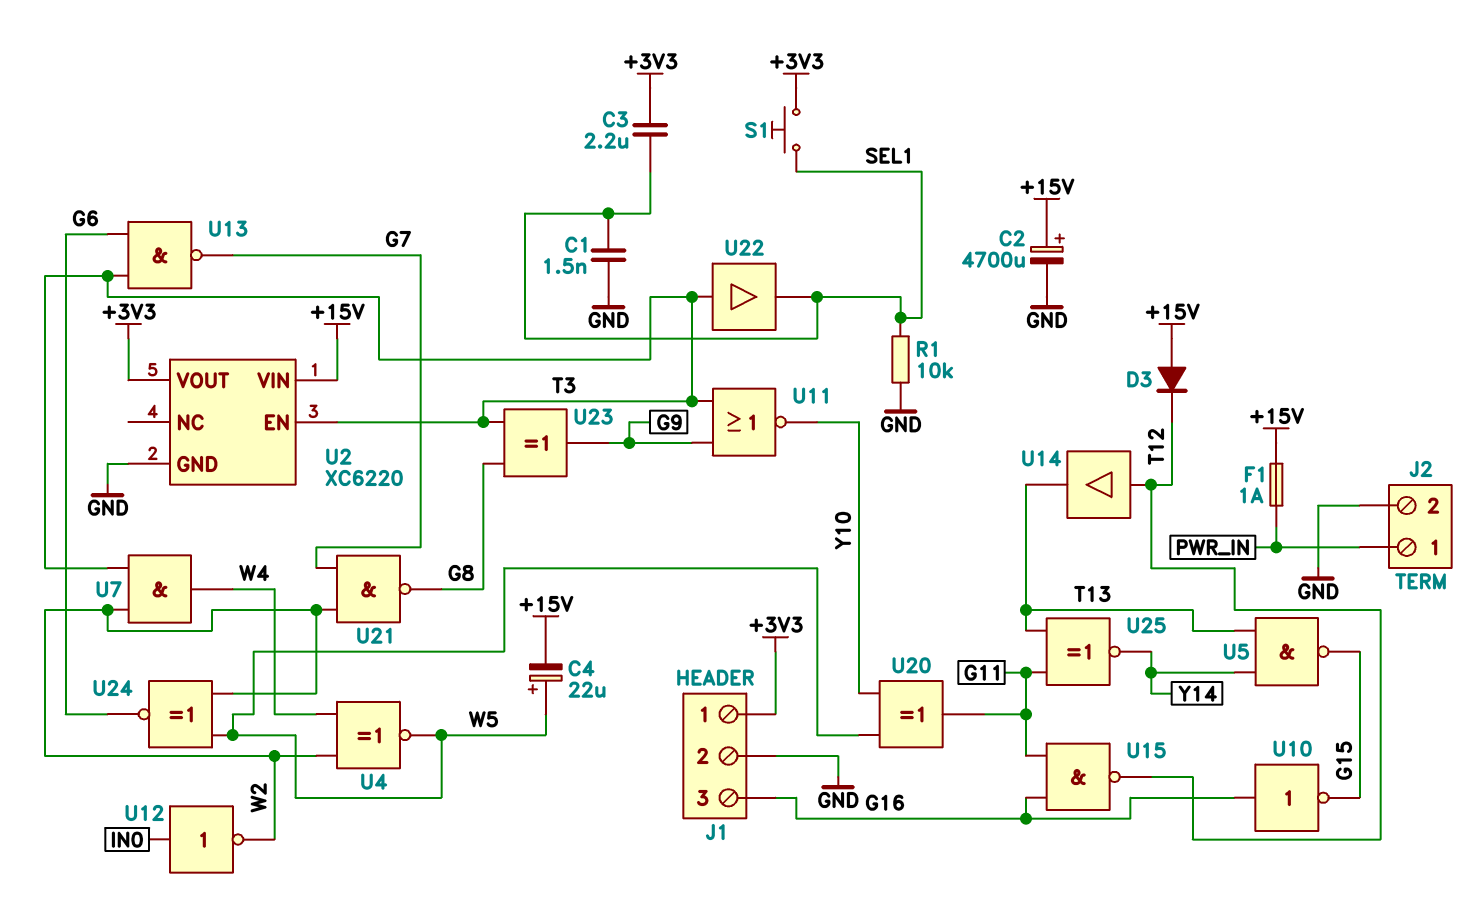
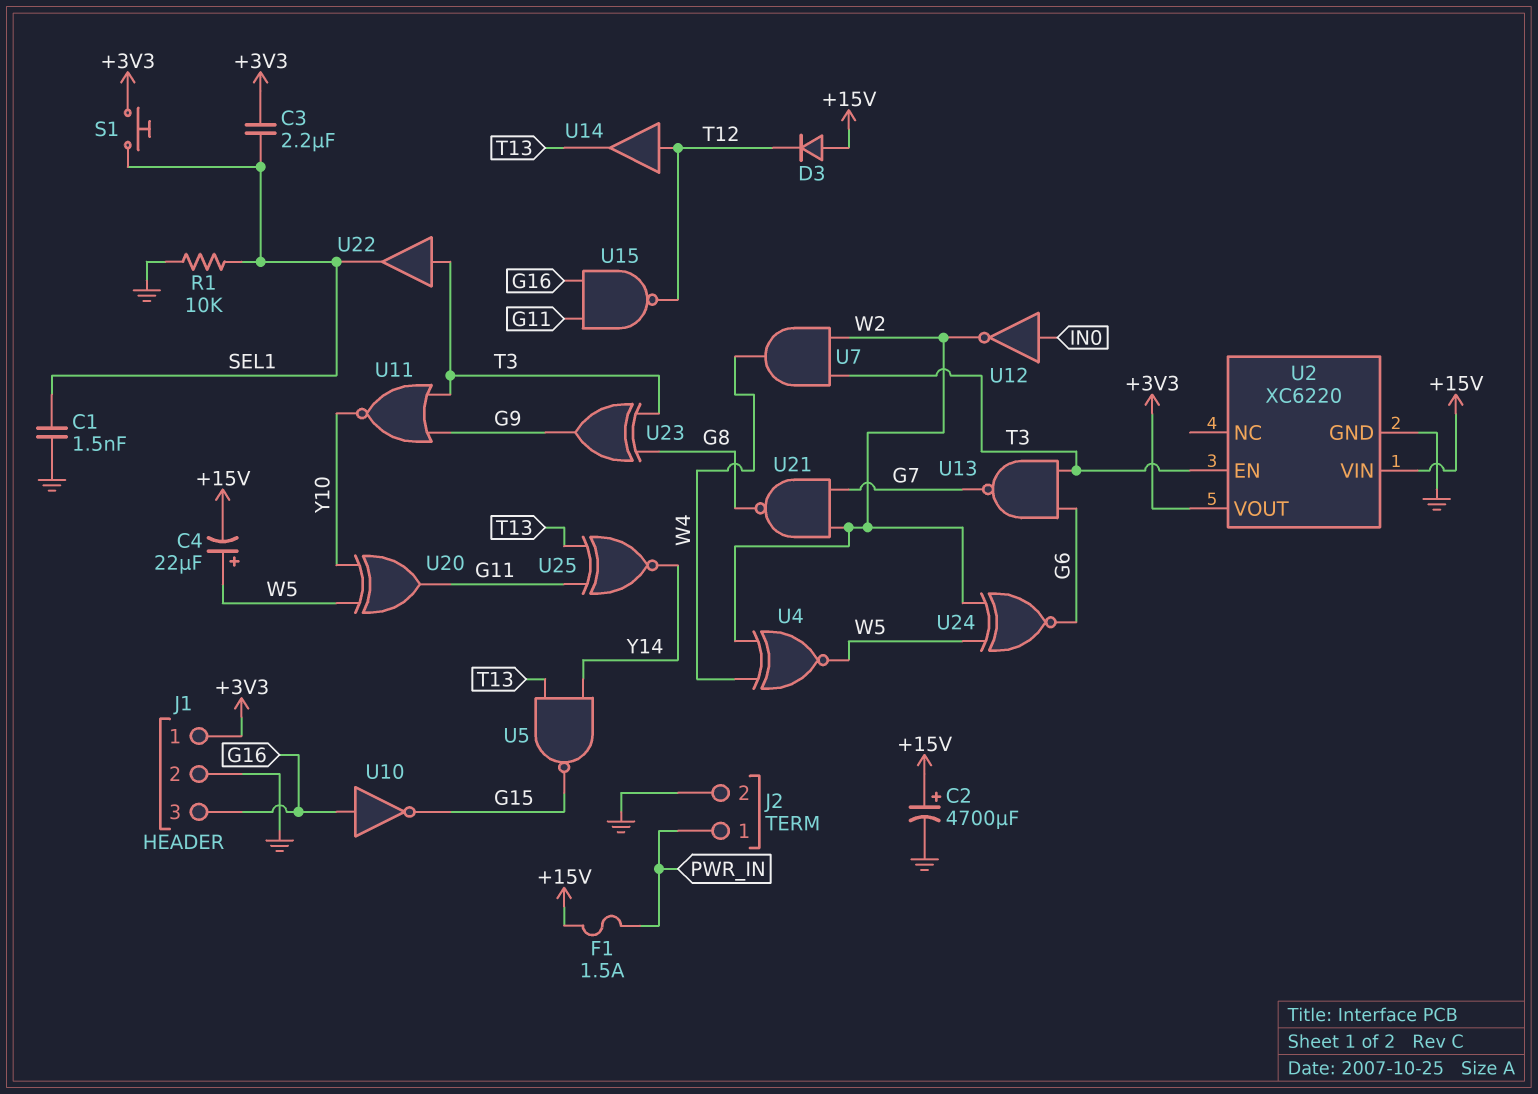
F1: 1A (+15V, PWR_IN) -> 1.5A (+15V, PWR_IN)

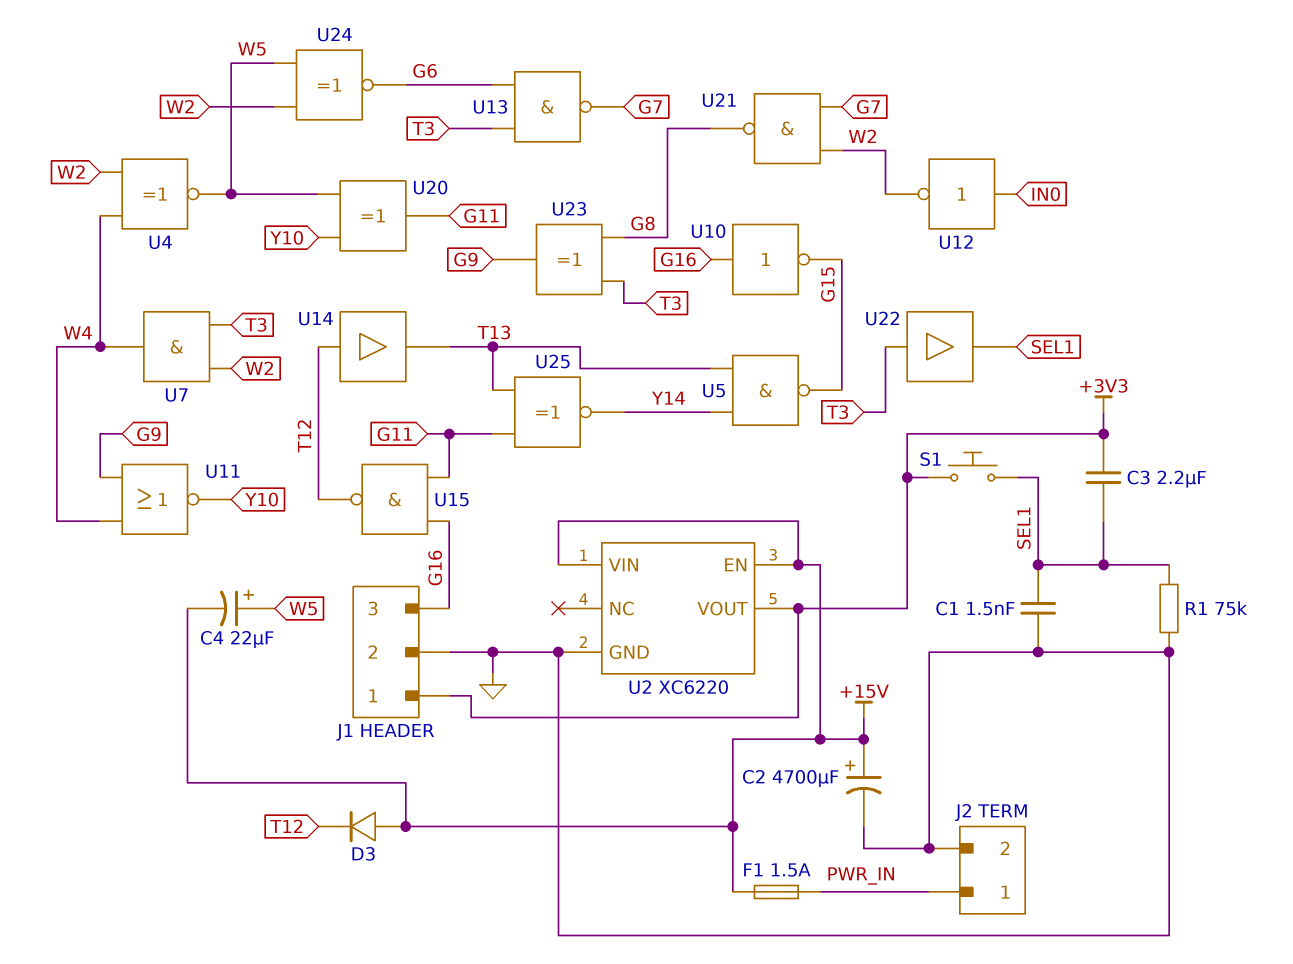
R1: 10k (GND, SEL1) -> 75k (GND, SEL1)
U2 pin EN: T3 -> +15V
U11: NOR (in G9, in T3, out Y10) -> NOR (in G9, in W4, out Y10)

